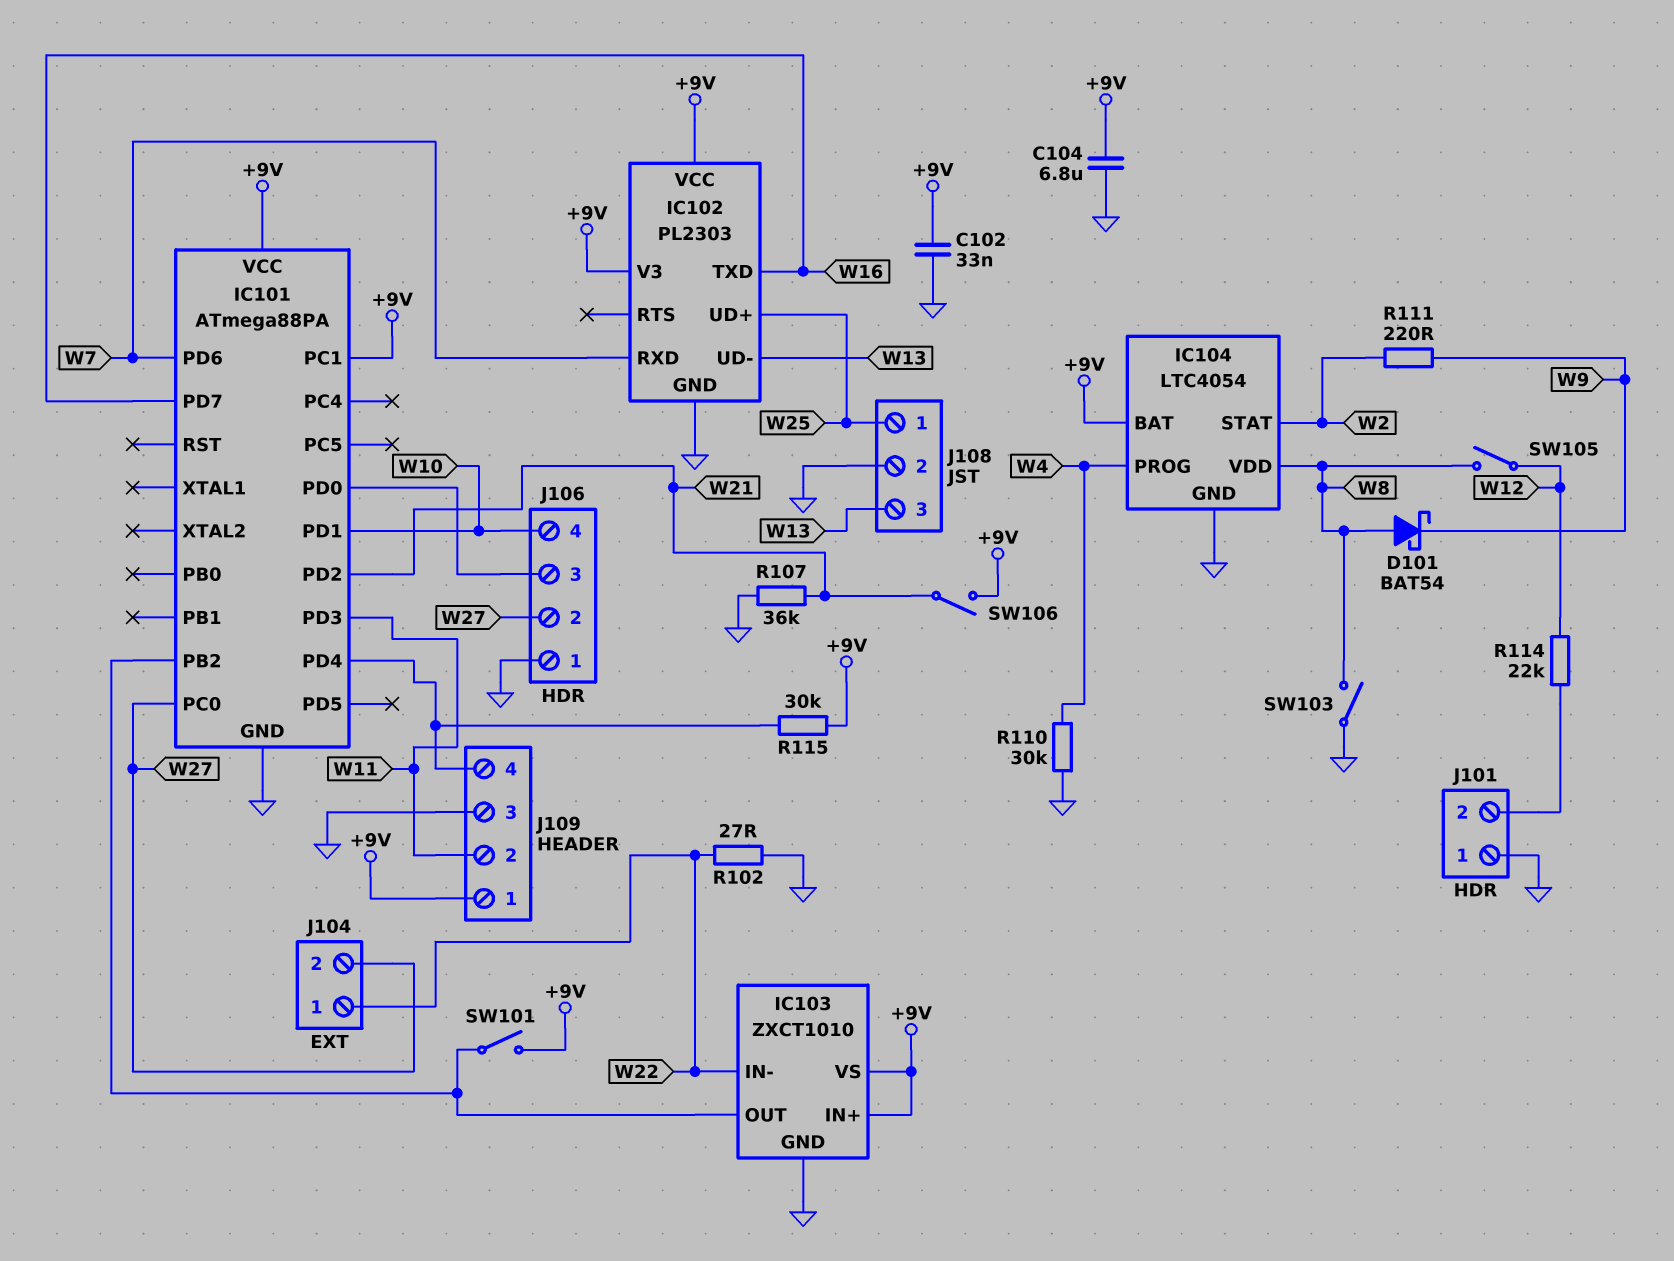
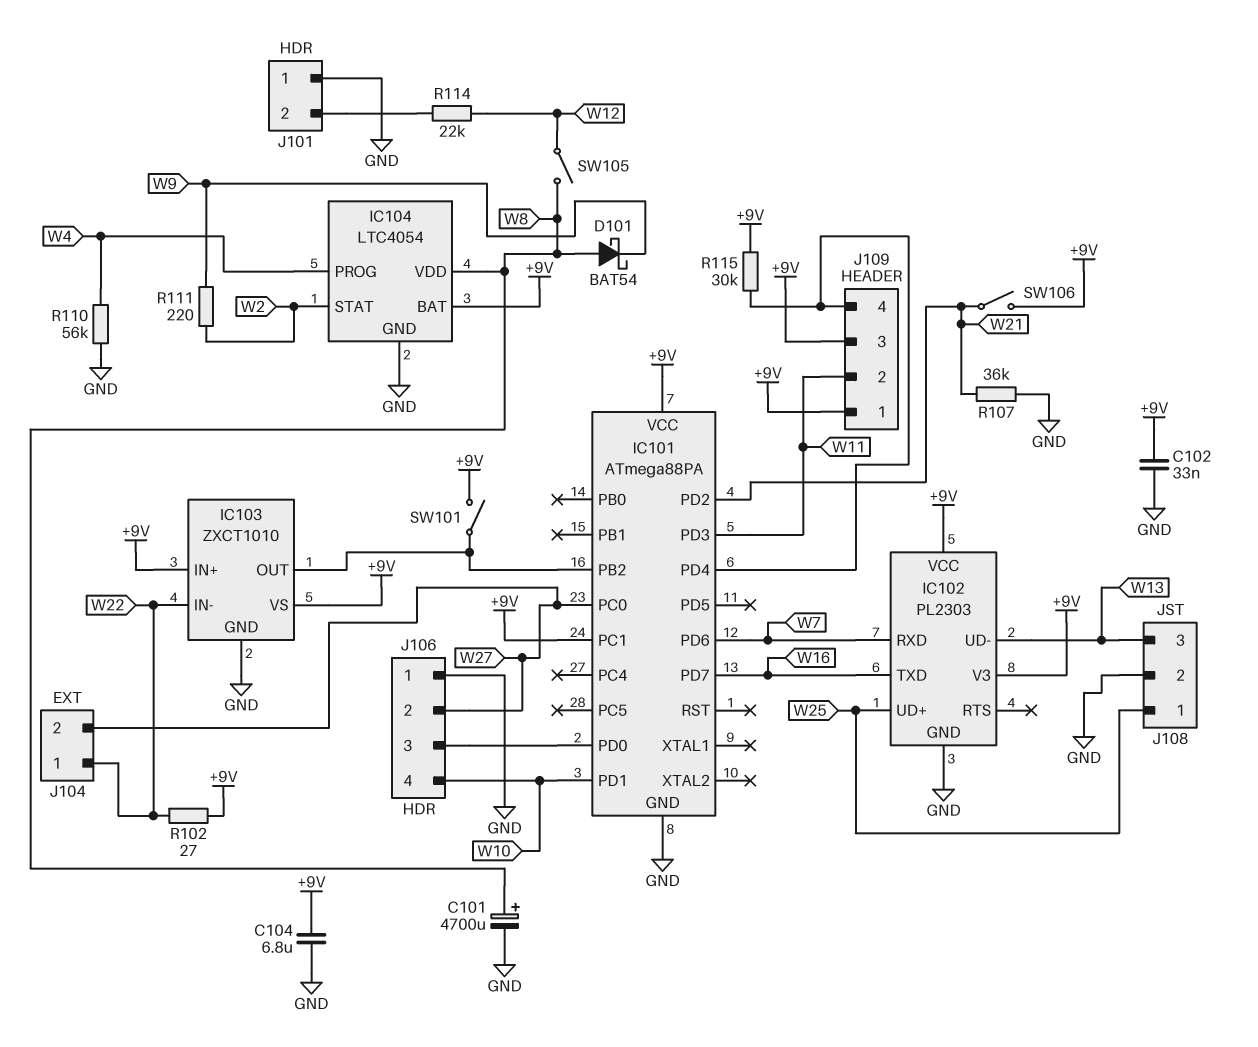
C101: none -> 4700uF (plus W8, minus GND)
J109 pin 3: GND -> +9V
R102: 27 (GND, W22) -> 27 (+9V, W22)
R110: 30k (GND, W4) -> 56k (GND, W4)
SW103: switch (GND, W8) -> none

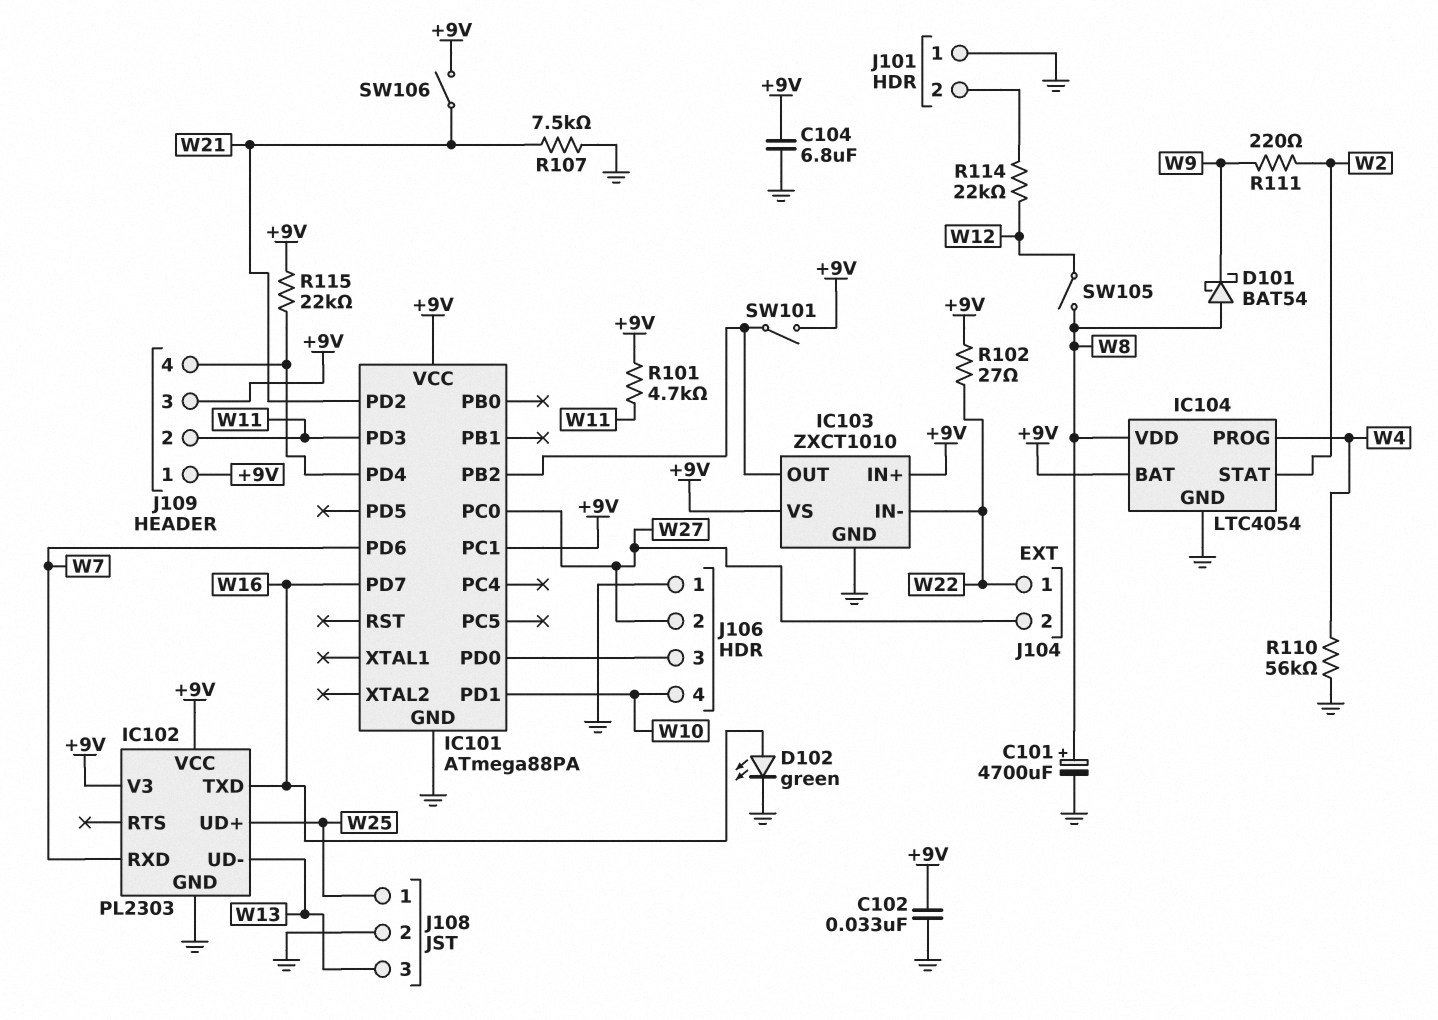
D102: none -> LED green (A W16, K GND)
R101: none -> 4.7k (+9V, W11)
R107: 36k (GND, W21) -> 7.5k (GND, W21)
R115: 30k (+9V, IC101/PD4) -> 22k (+9V, IC101/PD4)

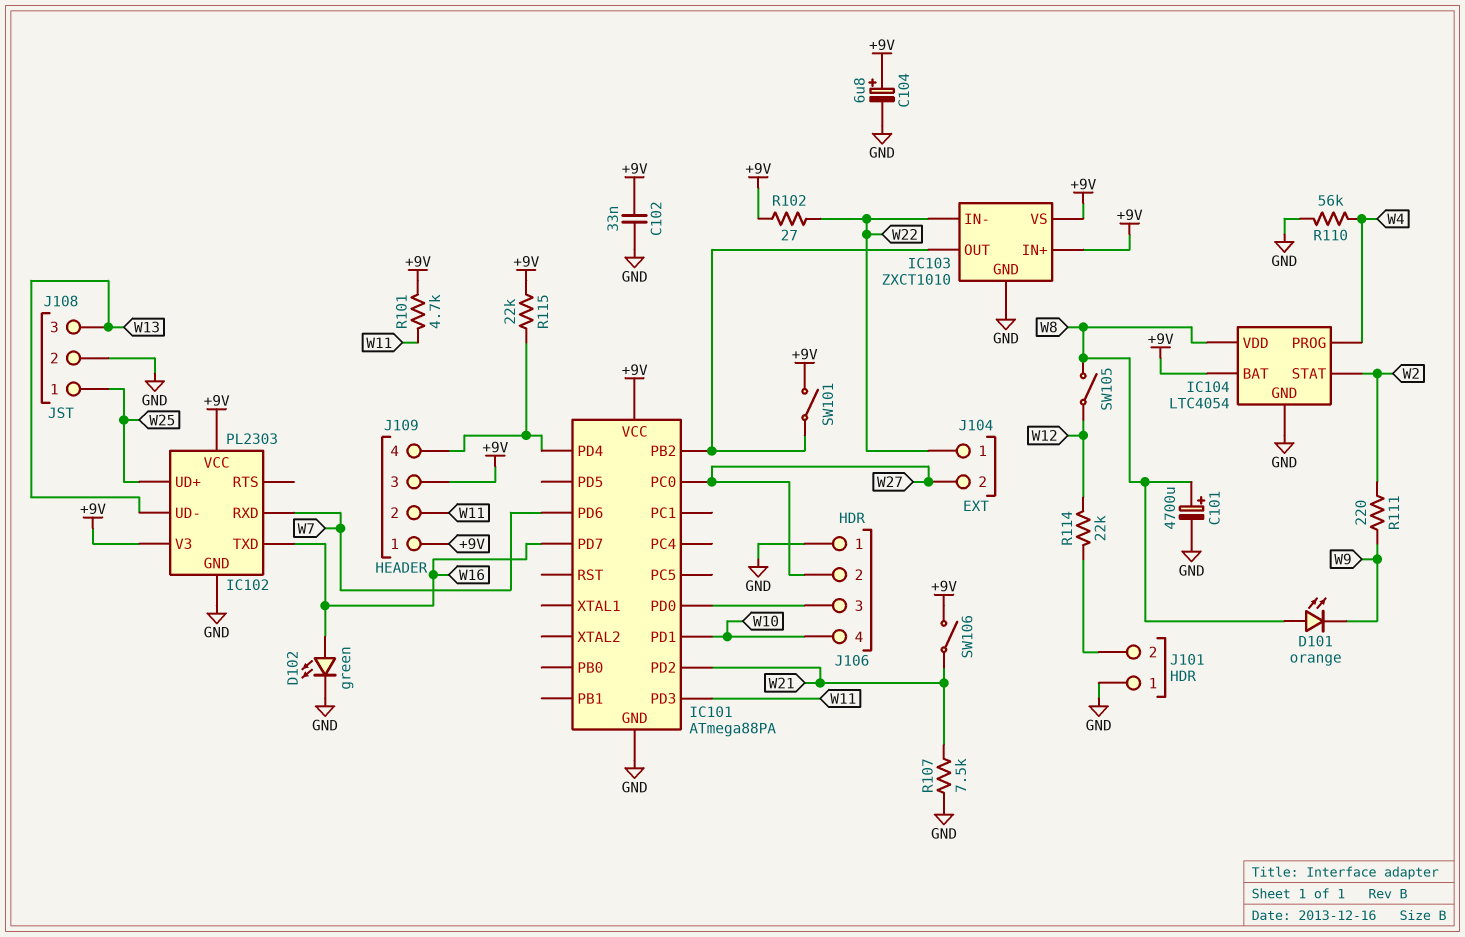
C104: 6.8uF (+9V, GND) -> 6.8uF (plus +9V, minus GND)
D101: schottky BAT54 (A W8, K W9) -> LED orange (A W8, K W9)
IC101 pin PC1: +9V -> none

